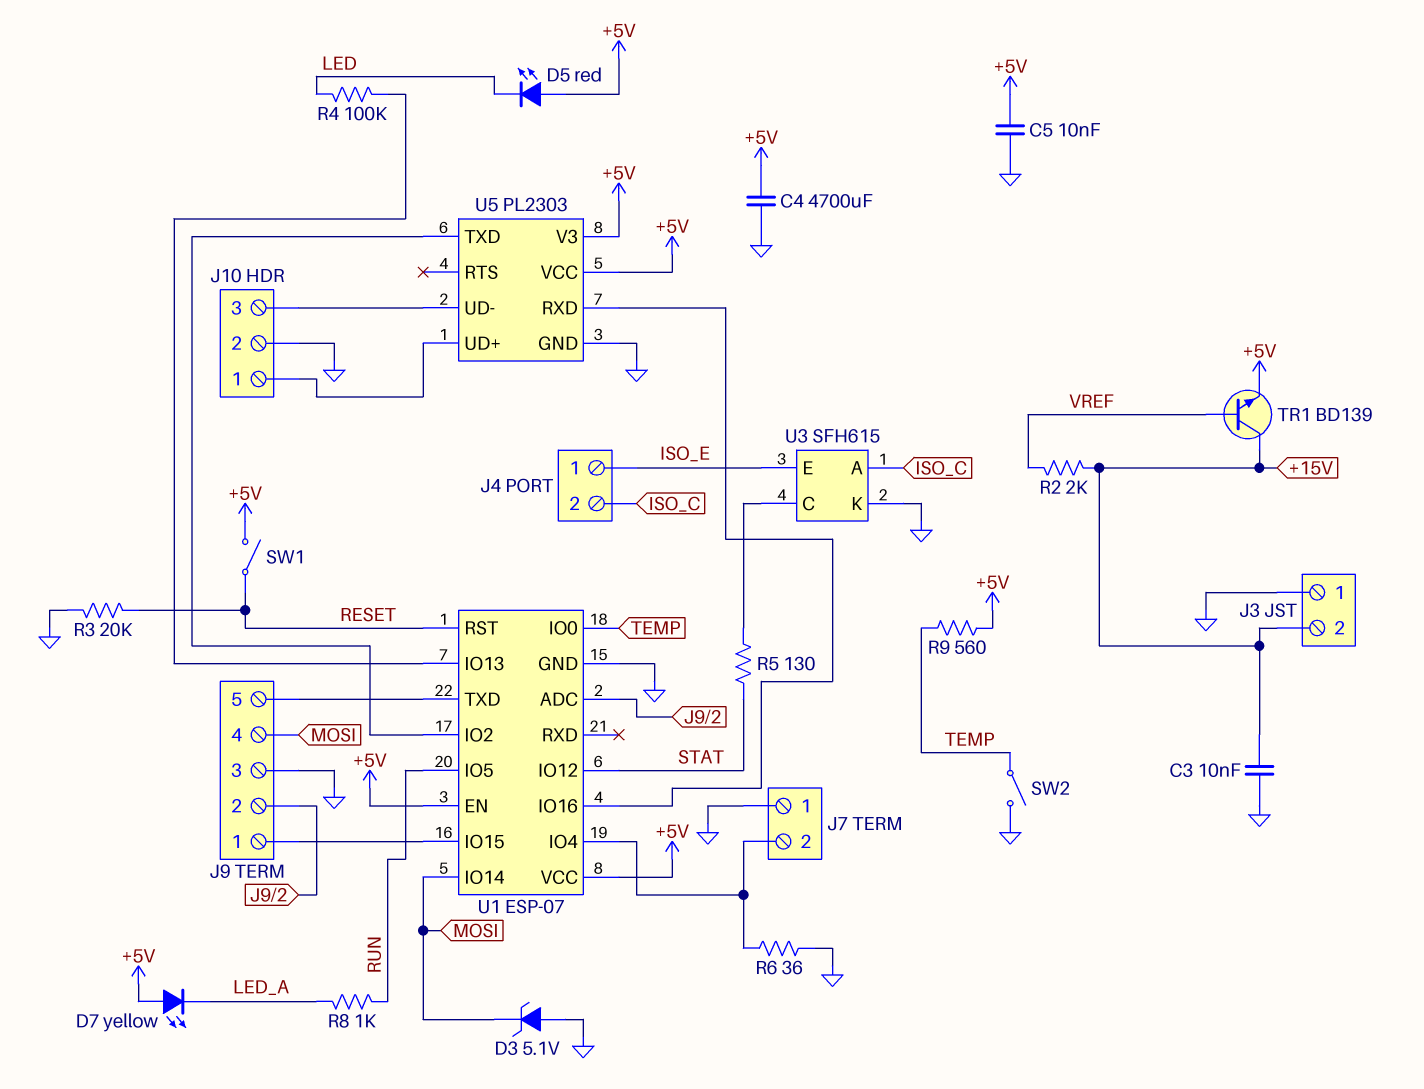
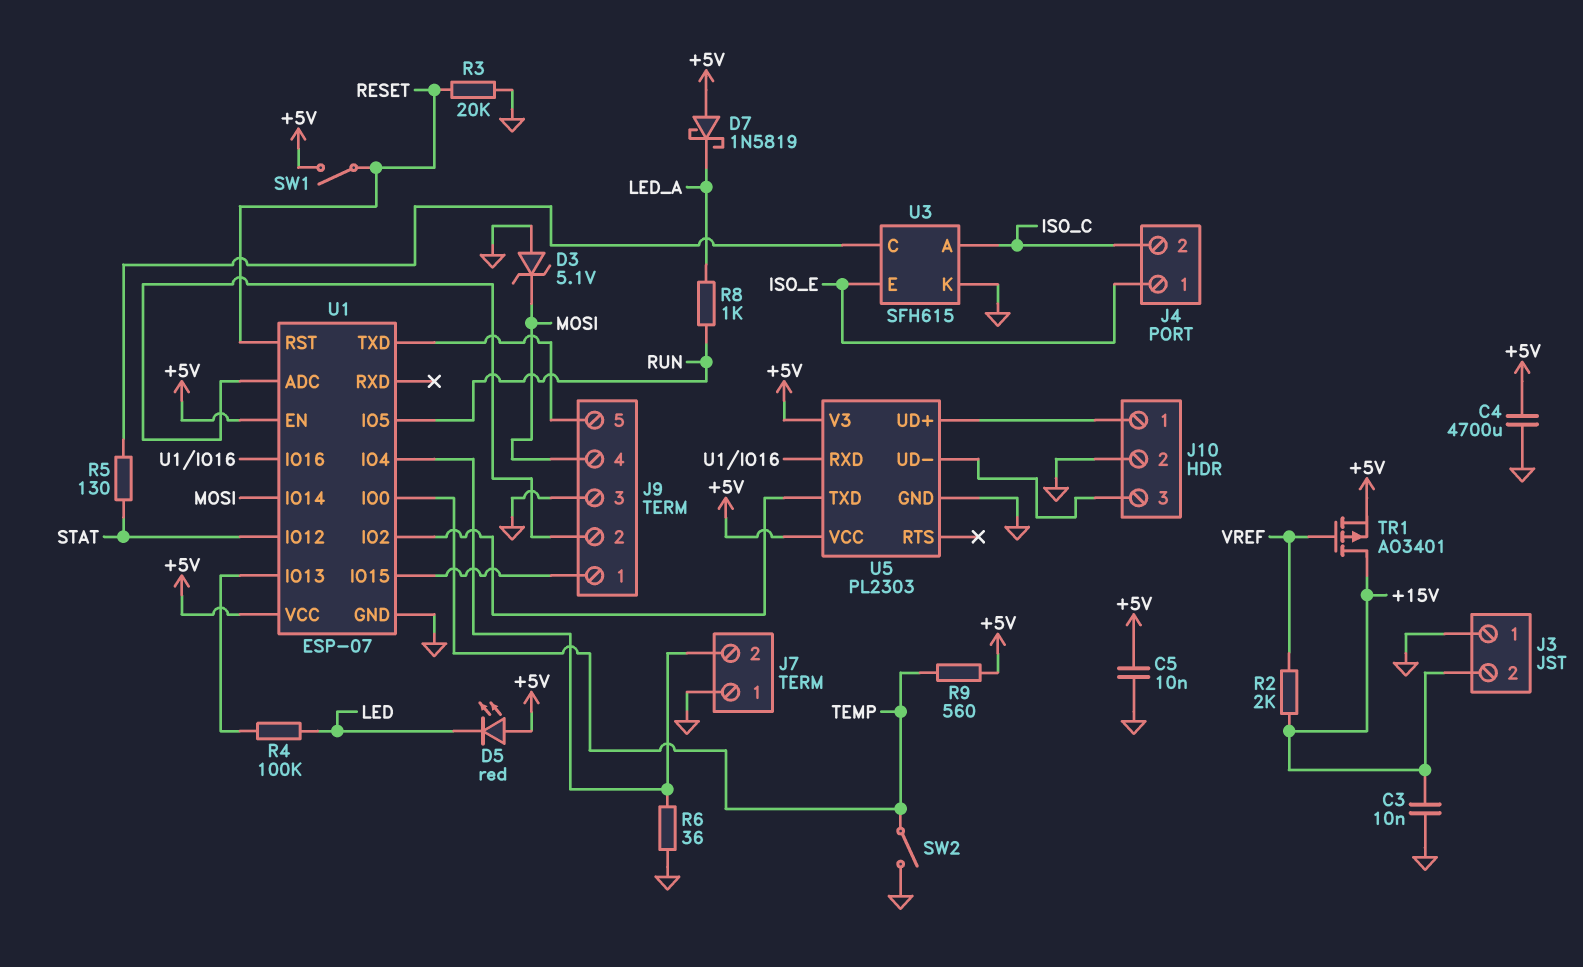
D7: LED yellow (A +5V, K LED_A) -> schottky 1N5819 (A +5V, K LED_A)
TR1: NPN BD139 (B VREF, C +15V, E +5V) -> PMOS AO3401 (G VREF, D +15V, S +5V)

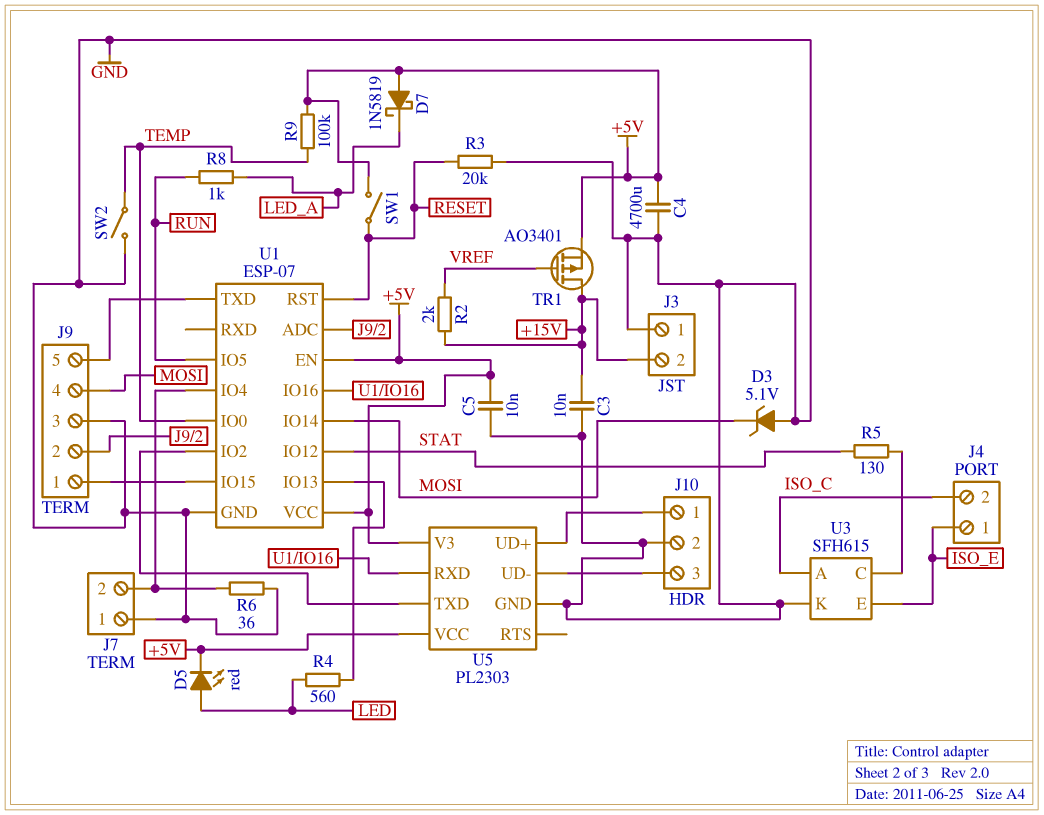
D5: LED red (A +5V, K LED) -> LED red (A LED, K +5V)
R4: 100k (LED, U1/IO13) -> 560 (LED, U1/IO13)
R9: 560 (+5V, TEMP) -> 100k (+5V, TEMP)

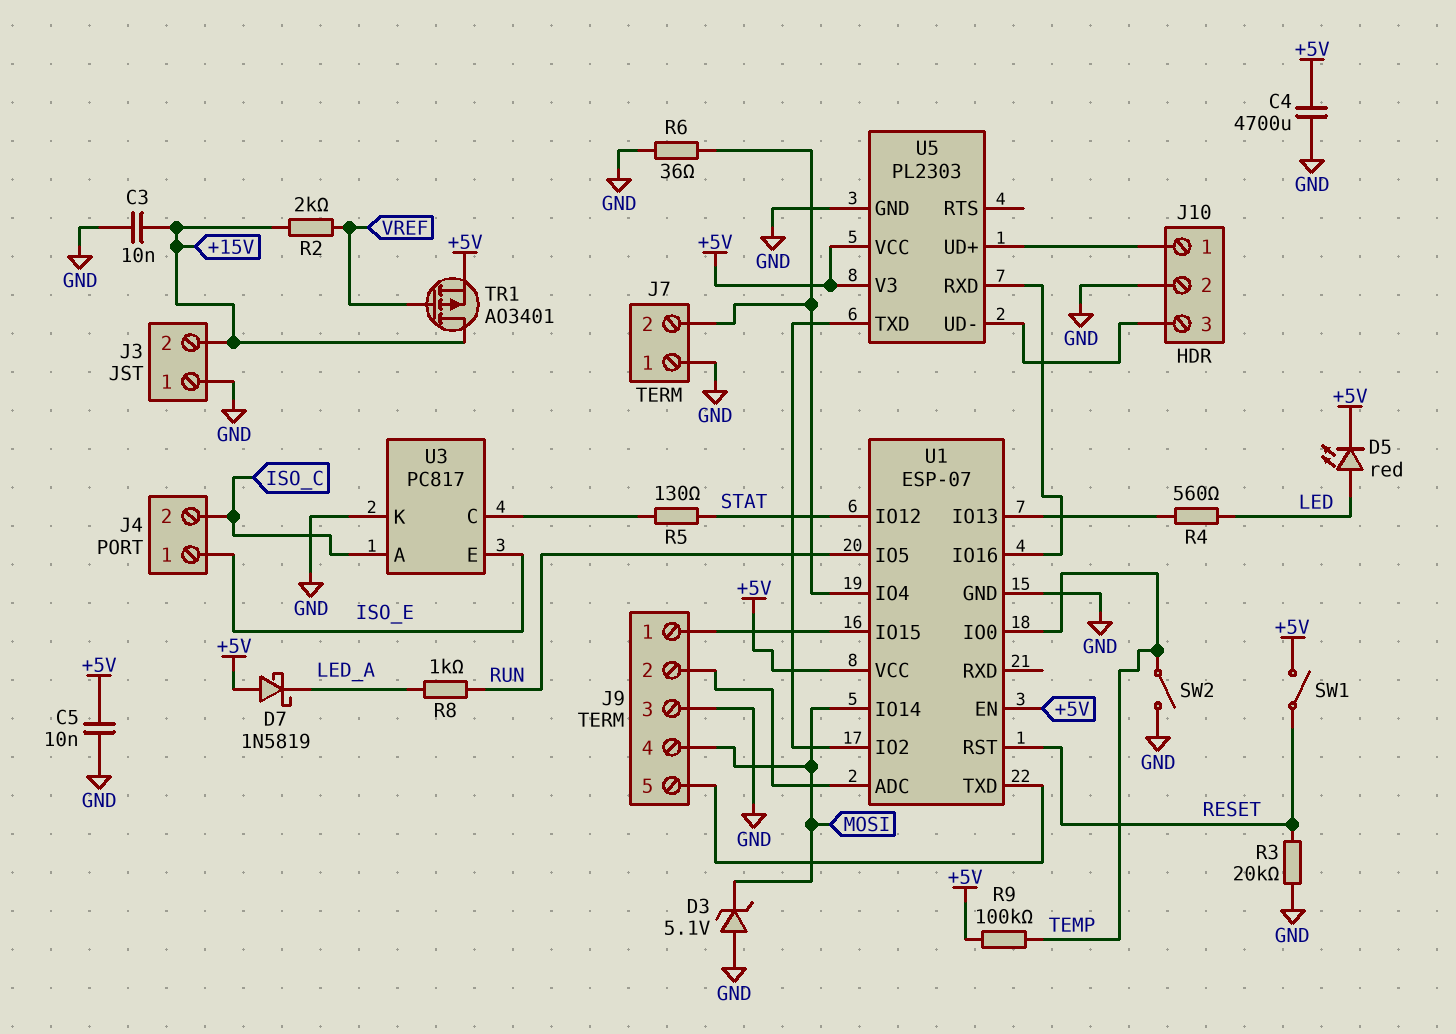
U3: SFH615 -> PC817

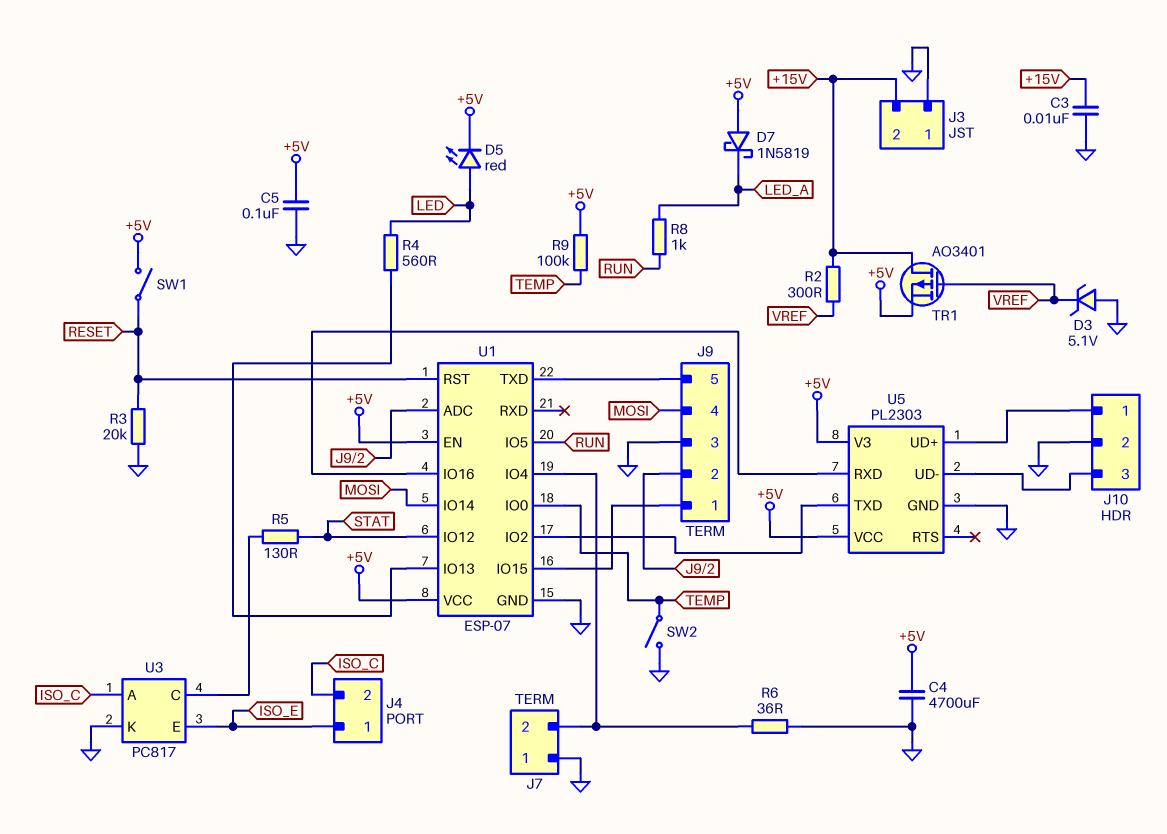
C5: 10nF (+5V, GND) -> 100nF (+5V, GND)
D3: zener 5.1V (A GND, K MOSI) -> zener 5.1V (A GND, K VREF)
R2: 2k (+15V, VREF) -> 300 (+15V, VREF)

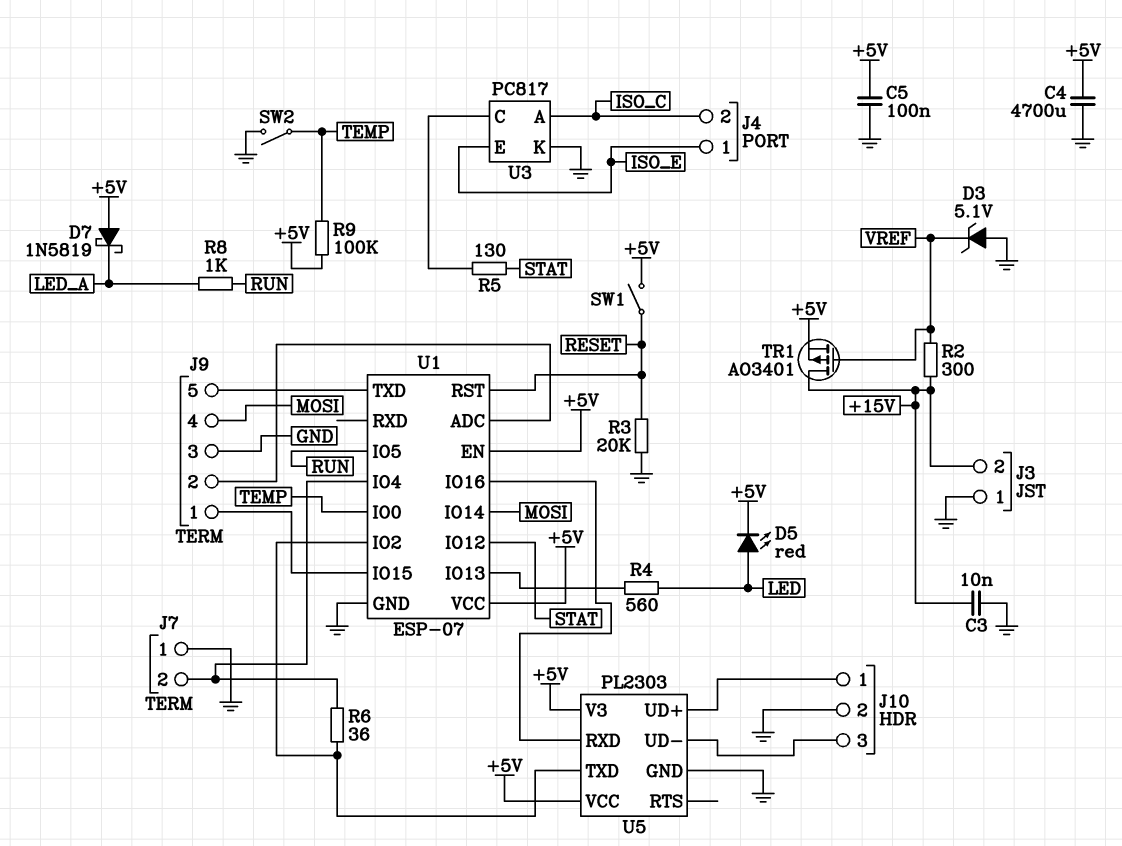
R6: 36 (GND, J7/2) -> 36 (J7/2, U1/IO2)

